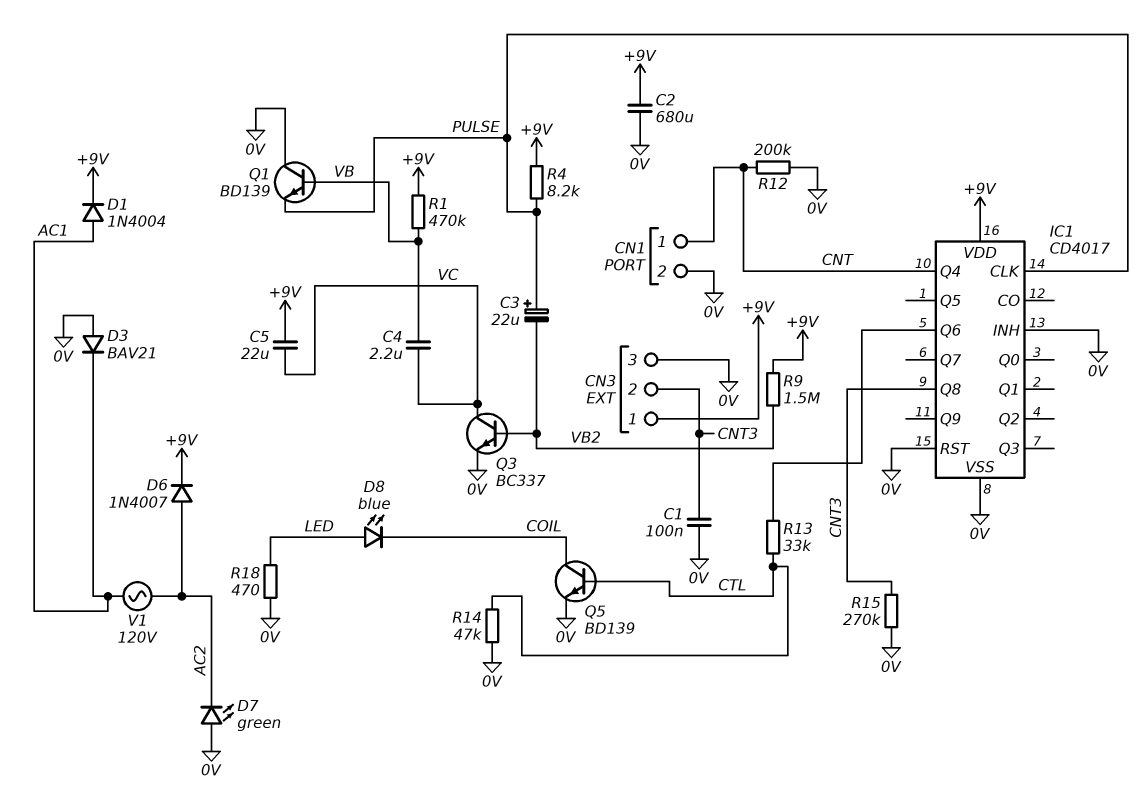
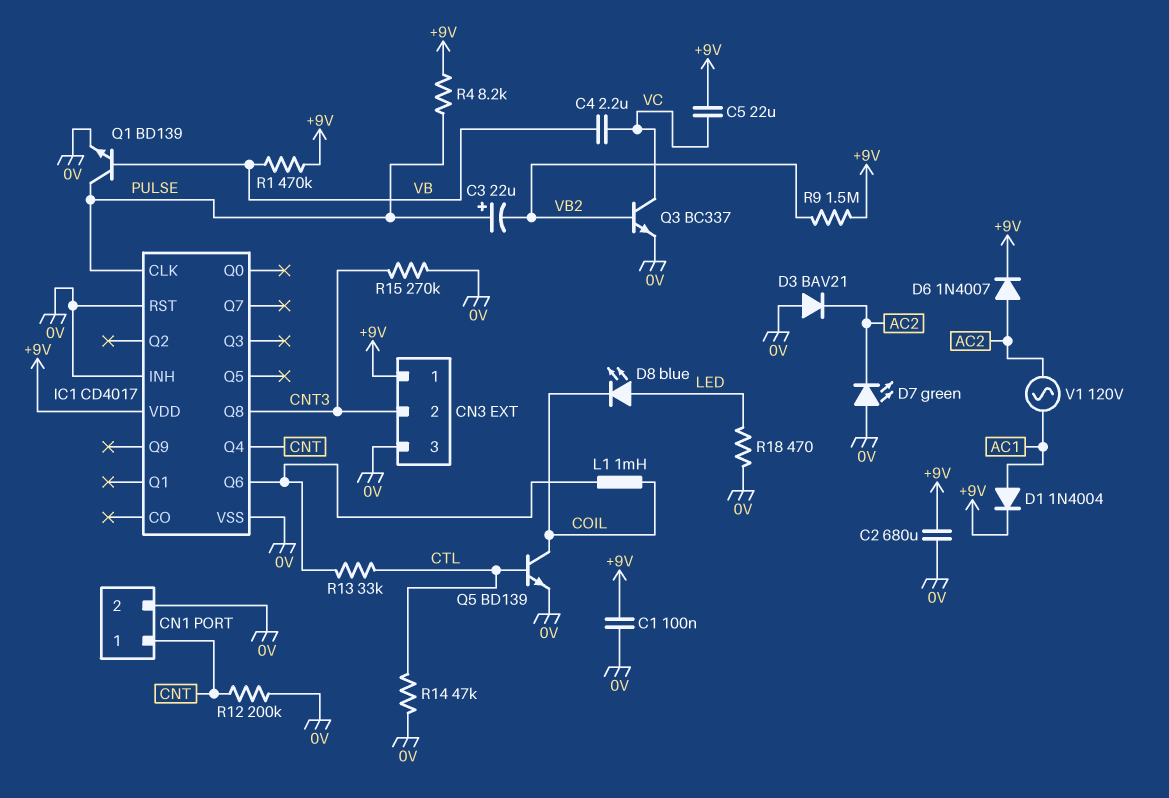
C1: 100nF (0V, CNT3) -> 100nF (+9V, 0V)
D3: diode BAV21 (A 0V, K AC1) -> diode BAV21 (A 0V, K AC2)
L1: none -> 1mH (COIL, IC1/Q6)
Q1: NPN BD139 (B VB, C 0V, E PULSE) -> NPN BD139 (B VB, C PULSE, E 0V)

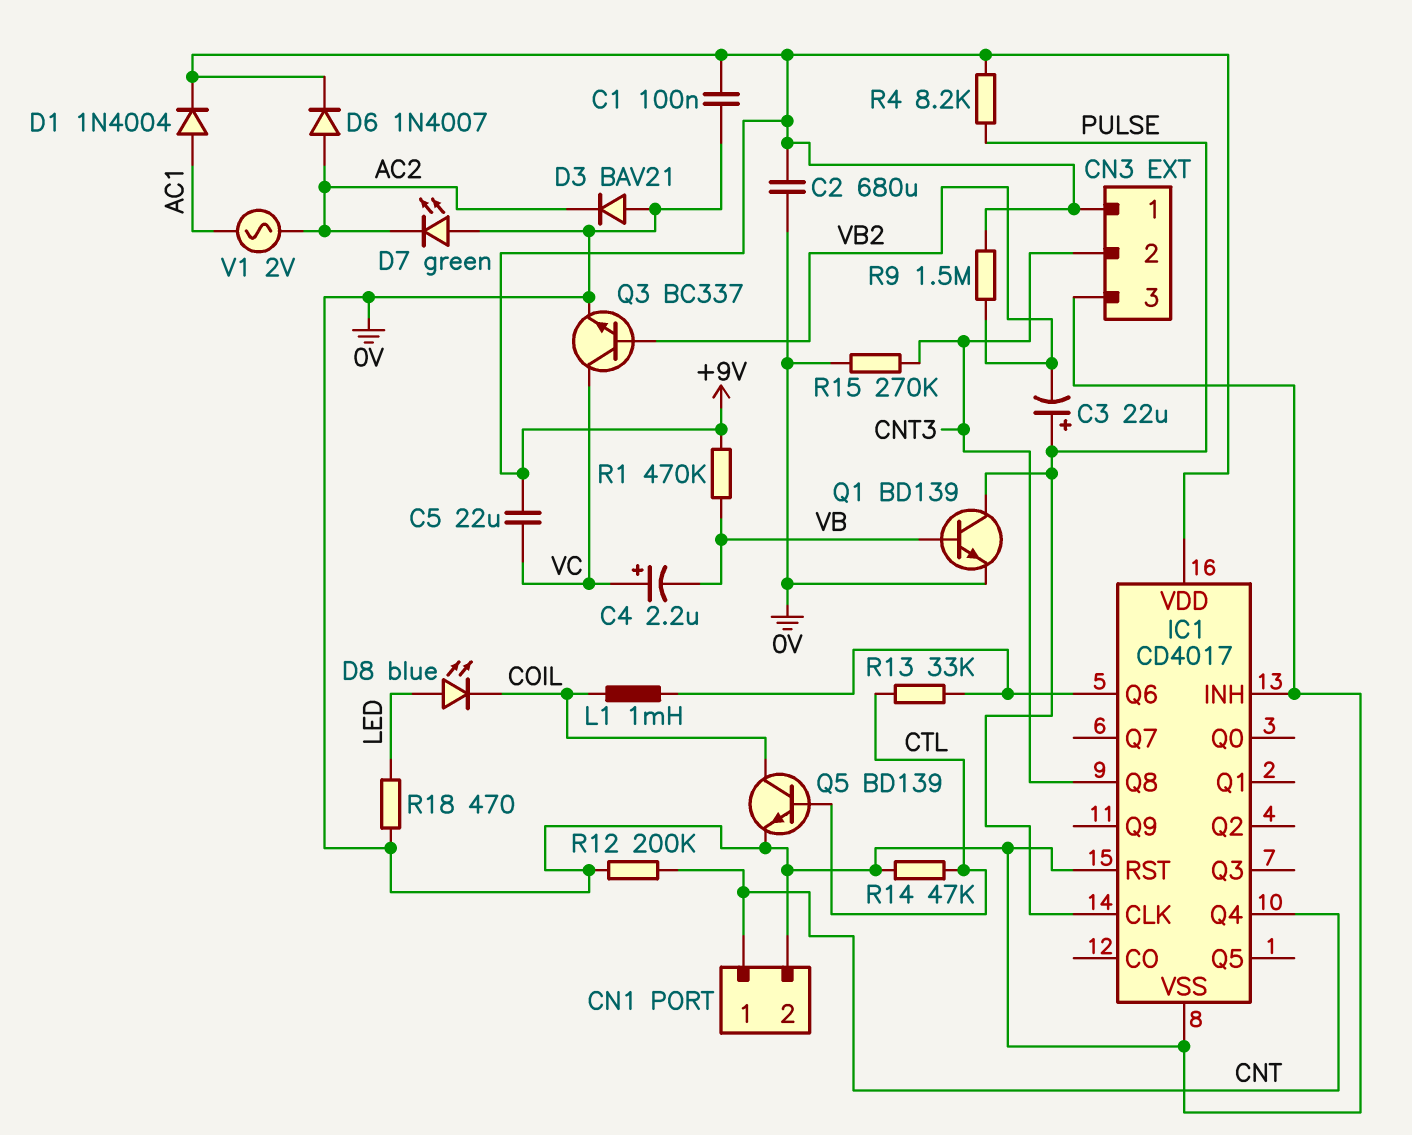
C4: 2.2uF (VB, VC) -> 2.2uF (plus VC, minus VB)
V1: AC 120V (AC1, AC2) -> AC 2V (AC1, AC2)

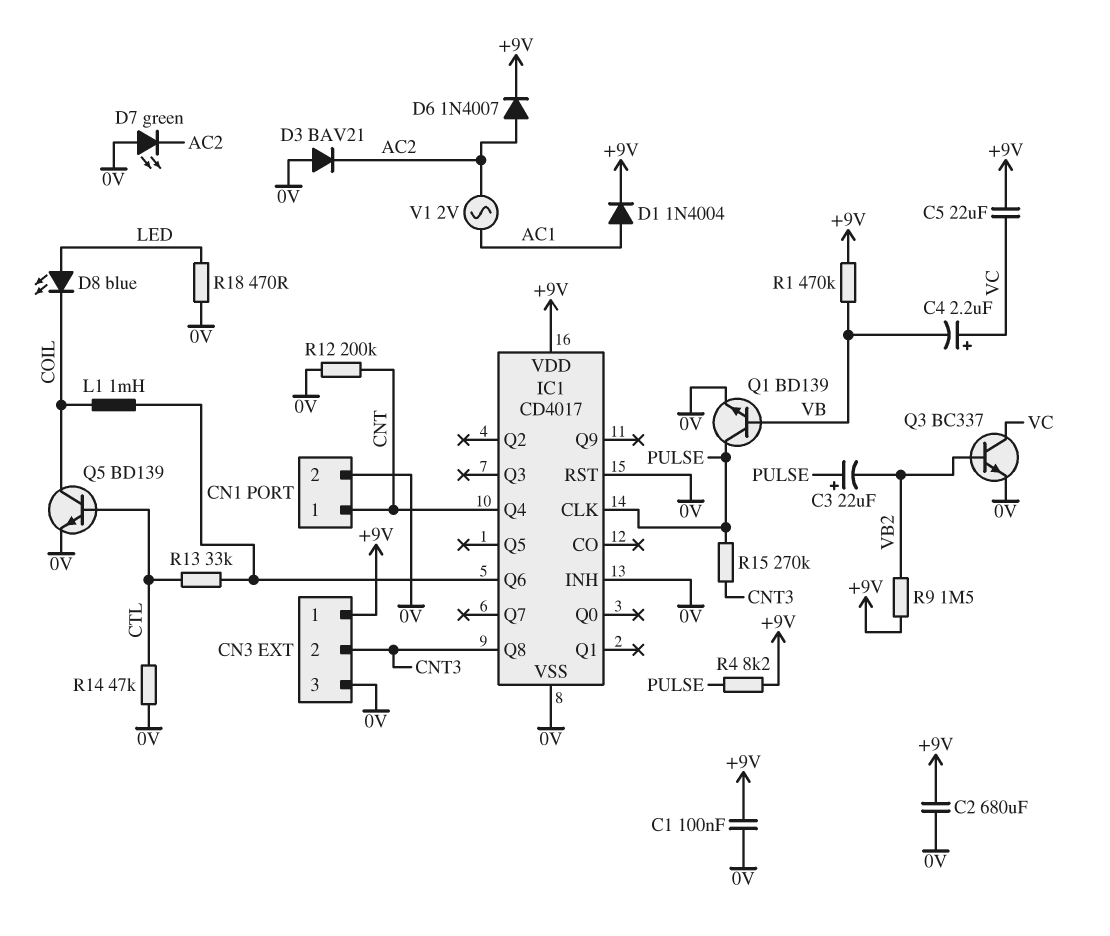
R15: 270k (0V, CNT3) -> 270k (CNT3, PULSE)

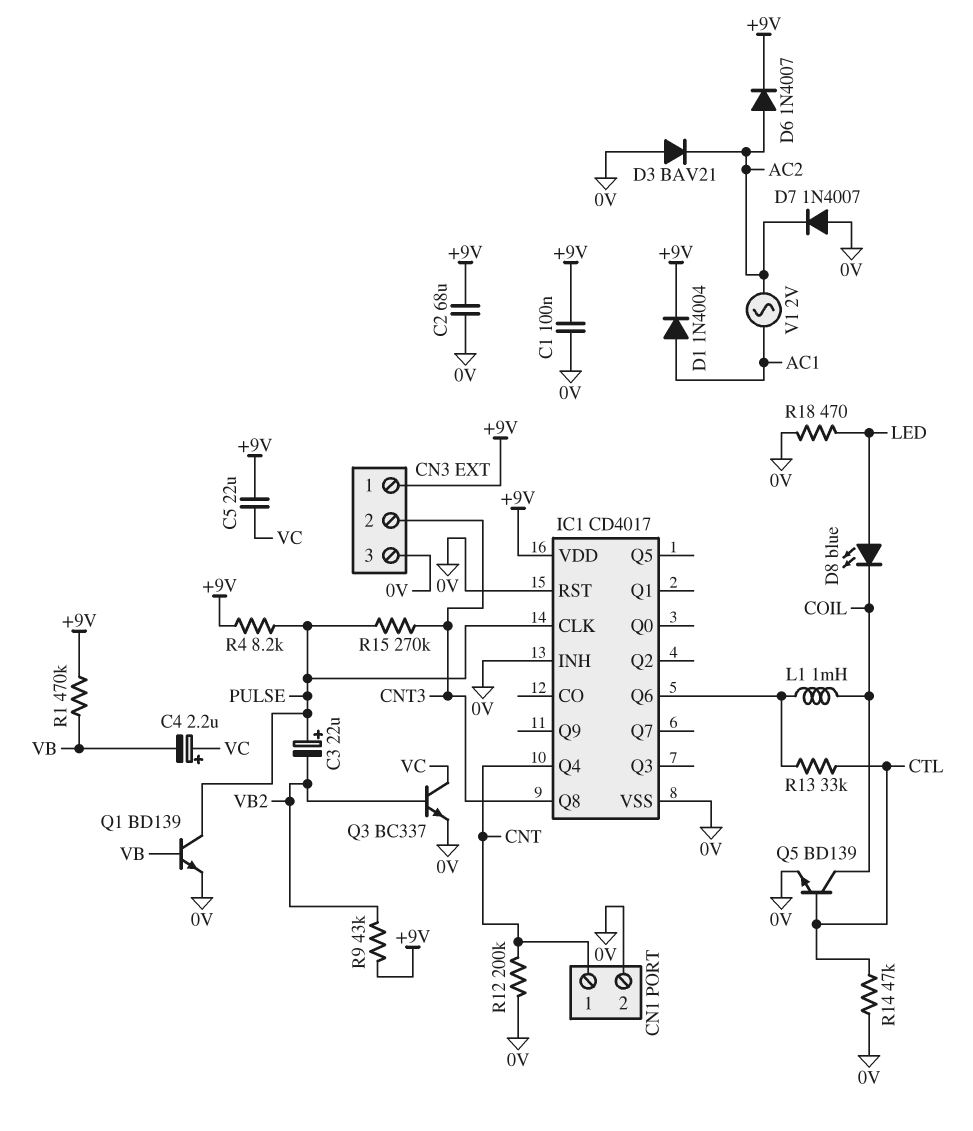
C2: 680uF (+9V, 0V) -> 68uF (+9V, 0V)
D7: LED green (A 0V, K AC2) -> diode 1N4007 (A 0V, K AC2)
R9: 1.5M (+9V, VB2) -> 43k (+9V, VB2)

